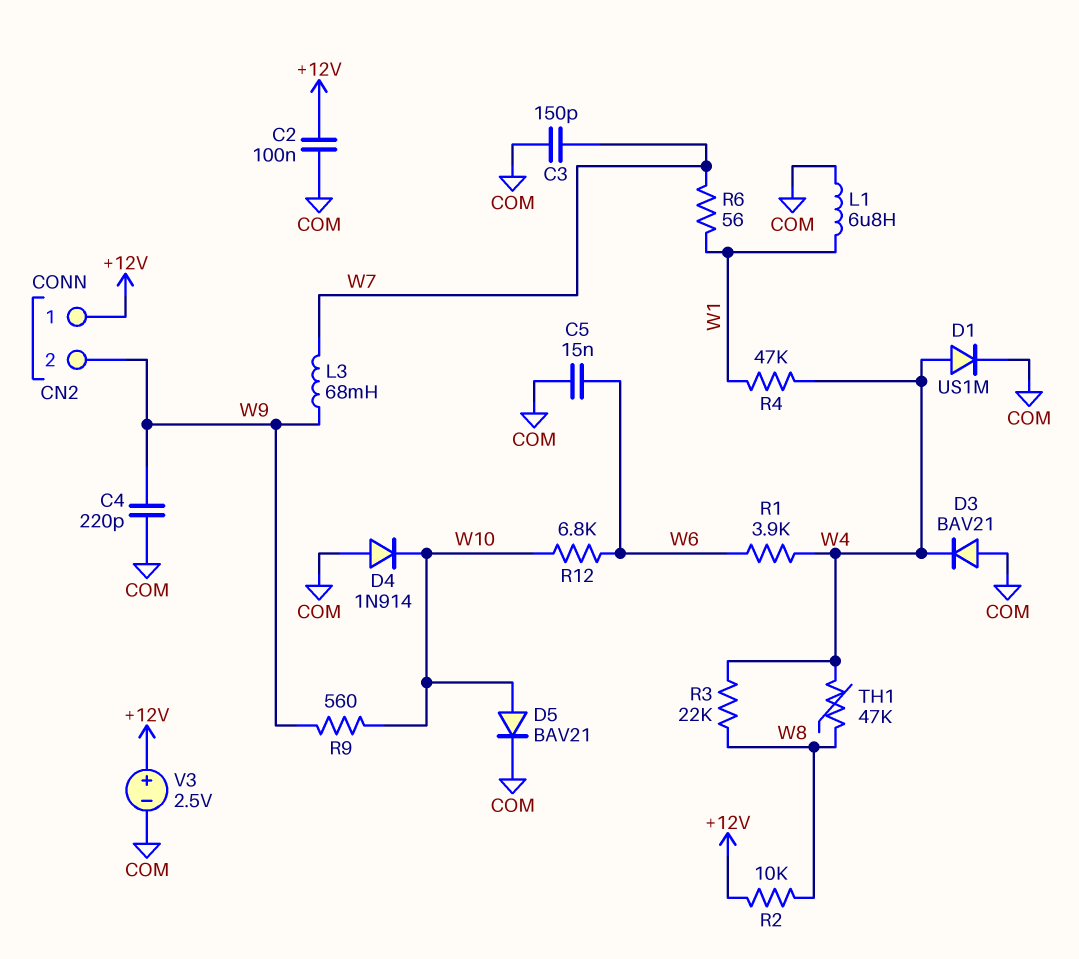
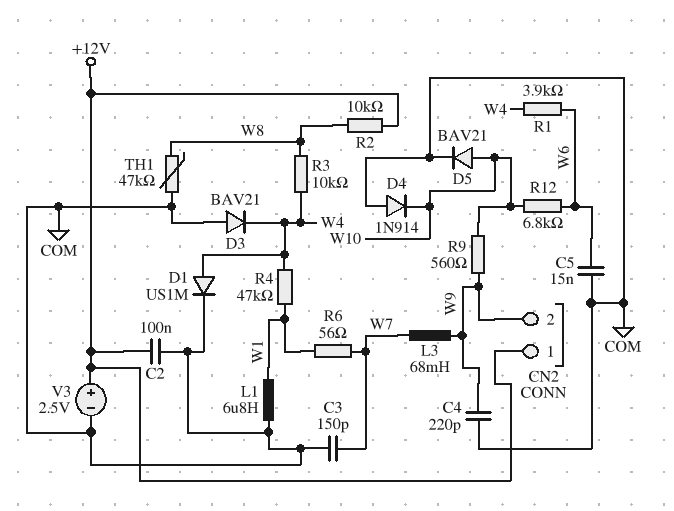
R3: 22k (W4, W8) -> 10k (W4, W8)
TH1: 47k (W4, W8) -> 47k (COM, W8)

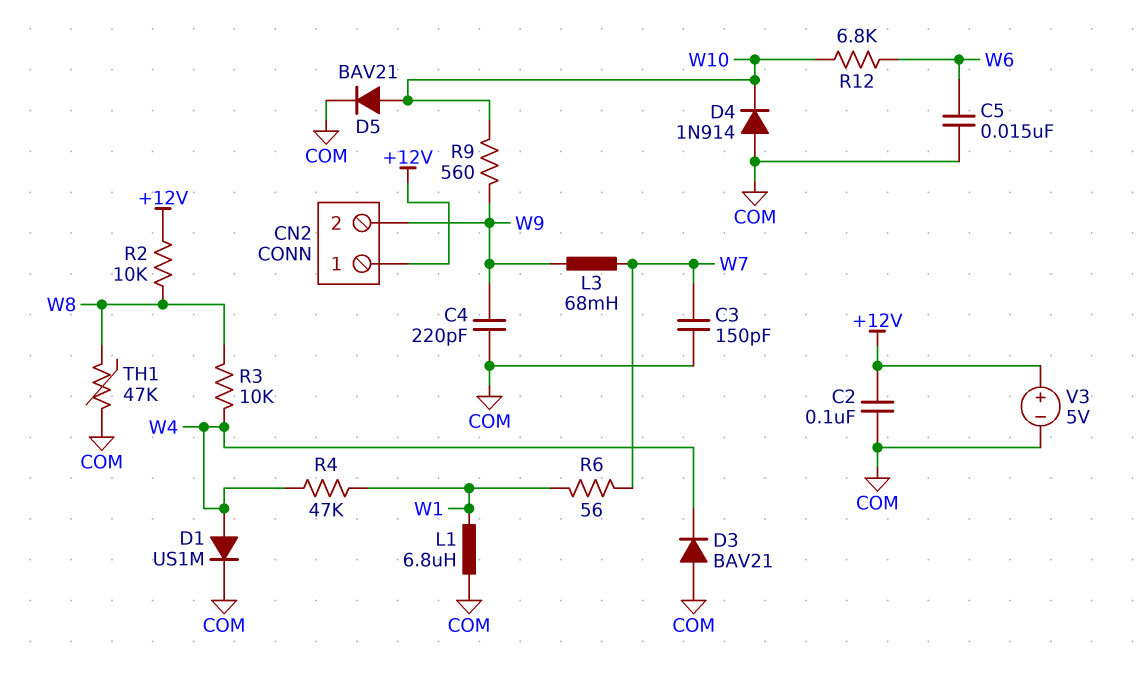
R1: 3.9k (W4, W6) -> none
V3: 2.5V (plus +12V, minus COM) -> 5V (plus +12V, minus COM)

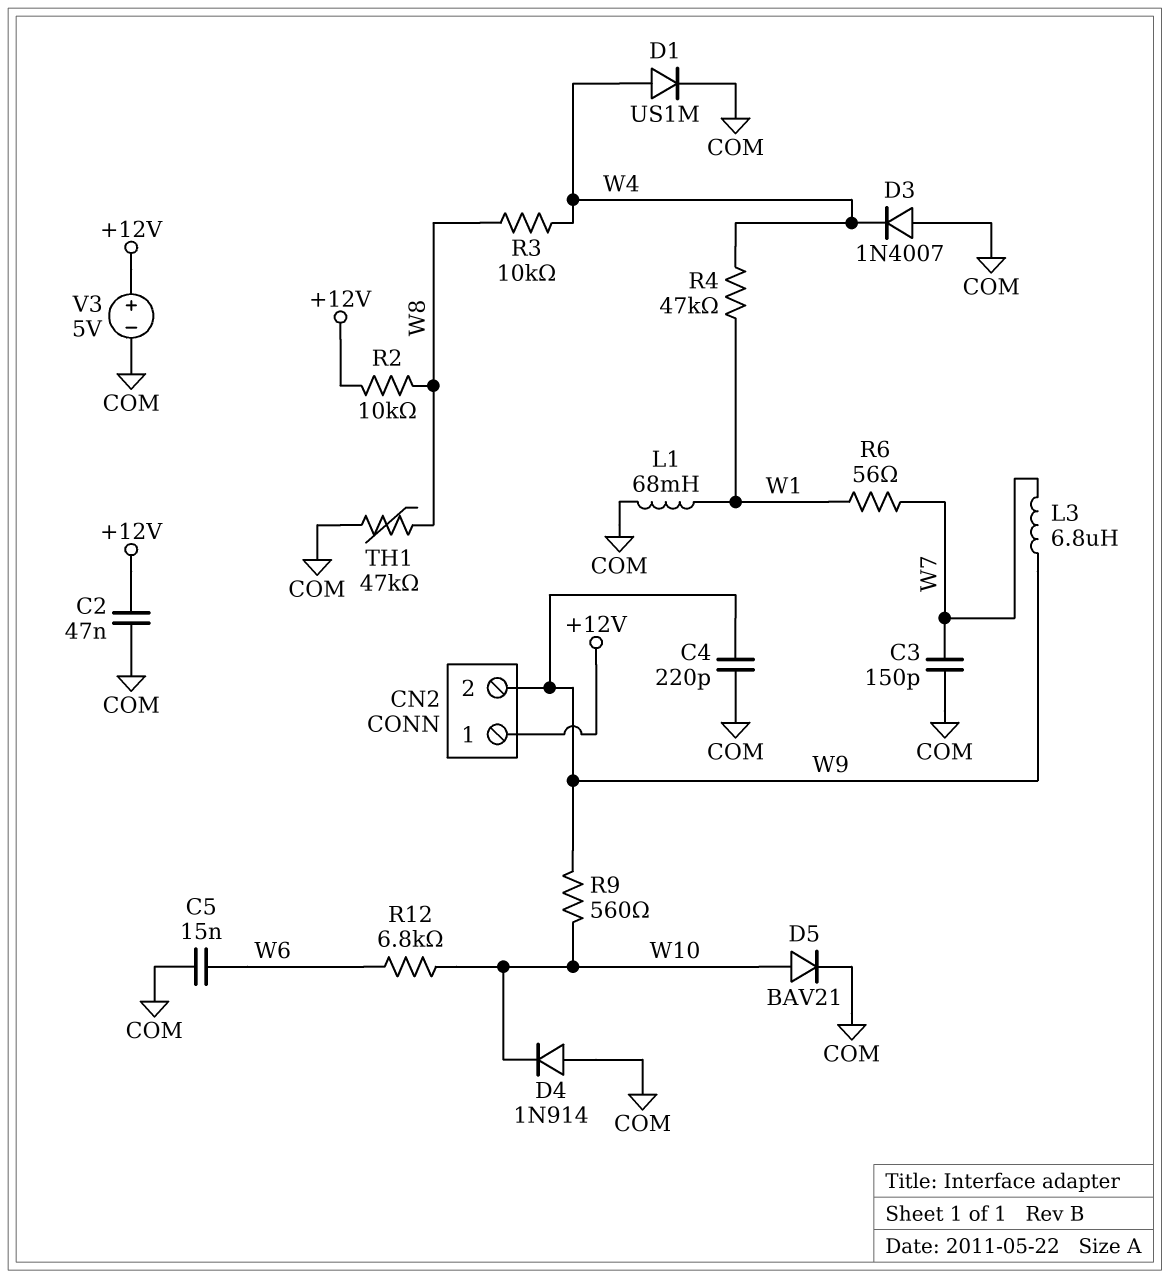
C2: 100nF (+12V, COM) -> 47nF (+12V, COM)
D3: diode BAV21 (A COM, K W4) -> diode 1N4007 (A COM, K W4)
L1: 6.8uH (COM, W1) -> 68mH (COM, W1)
L3: 68mH (W7, W9) -> 6.8uH (W7, W9)

